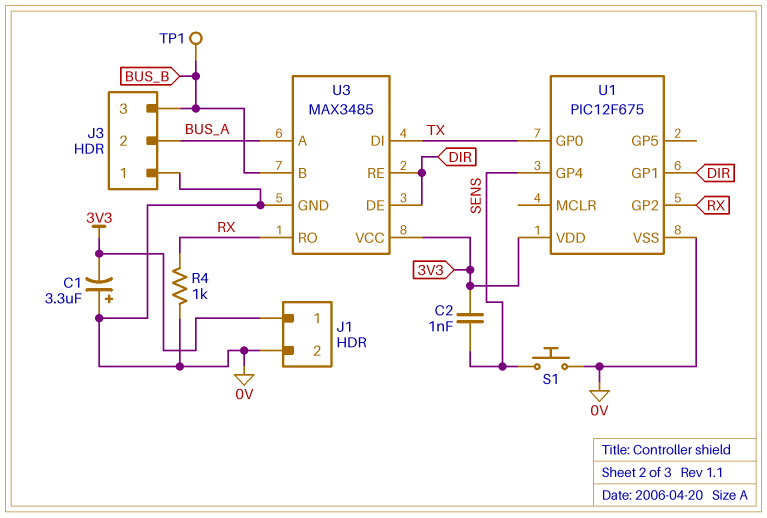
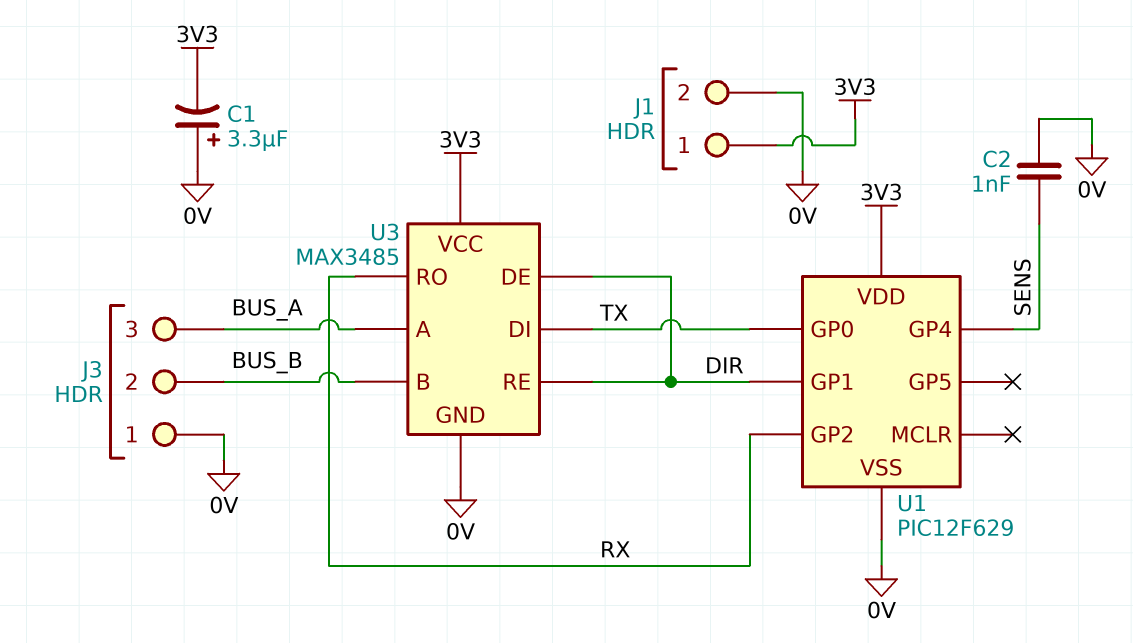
C2: 1nF (3V3, SENS) -> 1nF (0V, SENS)
J3 pin 2: BUS_A -> BUS_B
J3 pin 3: BUS_B -> BUS_A
R4: 1k (0V, RX) -> none
S1: button (0V, SENS) -> none
TP1: test point (BUS_B) -> none
U1: PIC12F675 -> PIC12F629

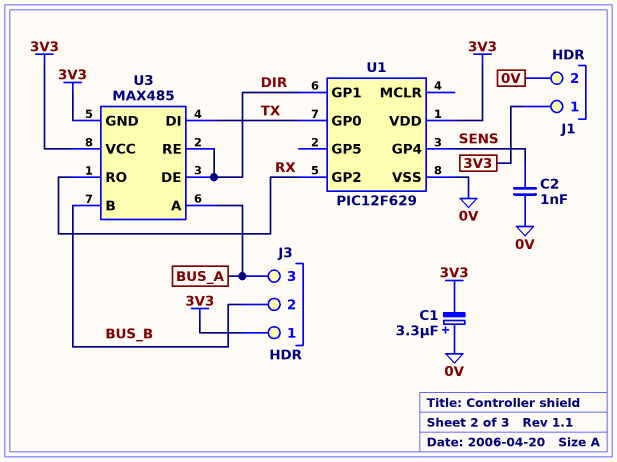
J3 pin 1: 0V -> 3V3
U3: MAX3485 -> MAX485
U3 pin GND: 0V -> 3V3

